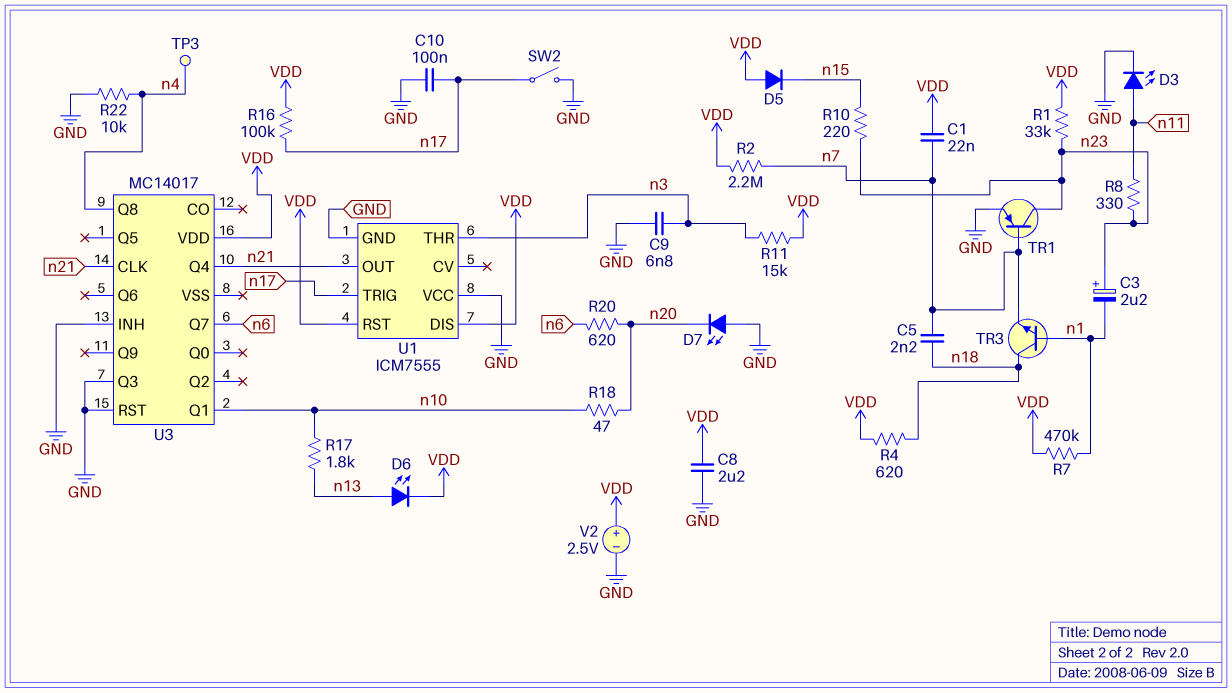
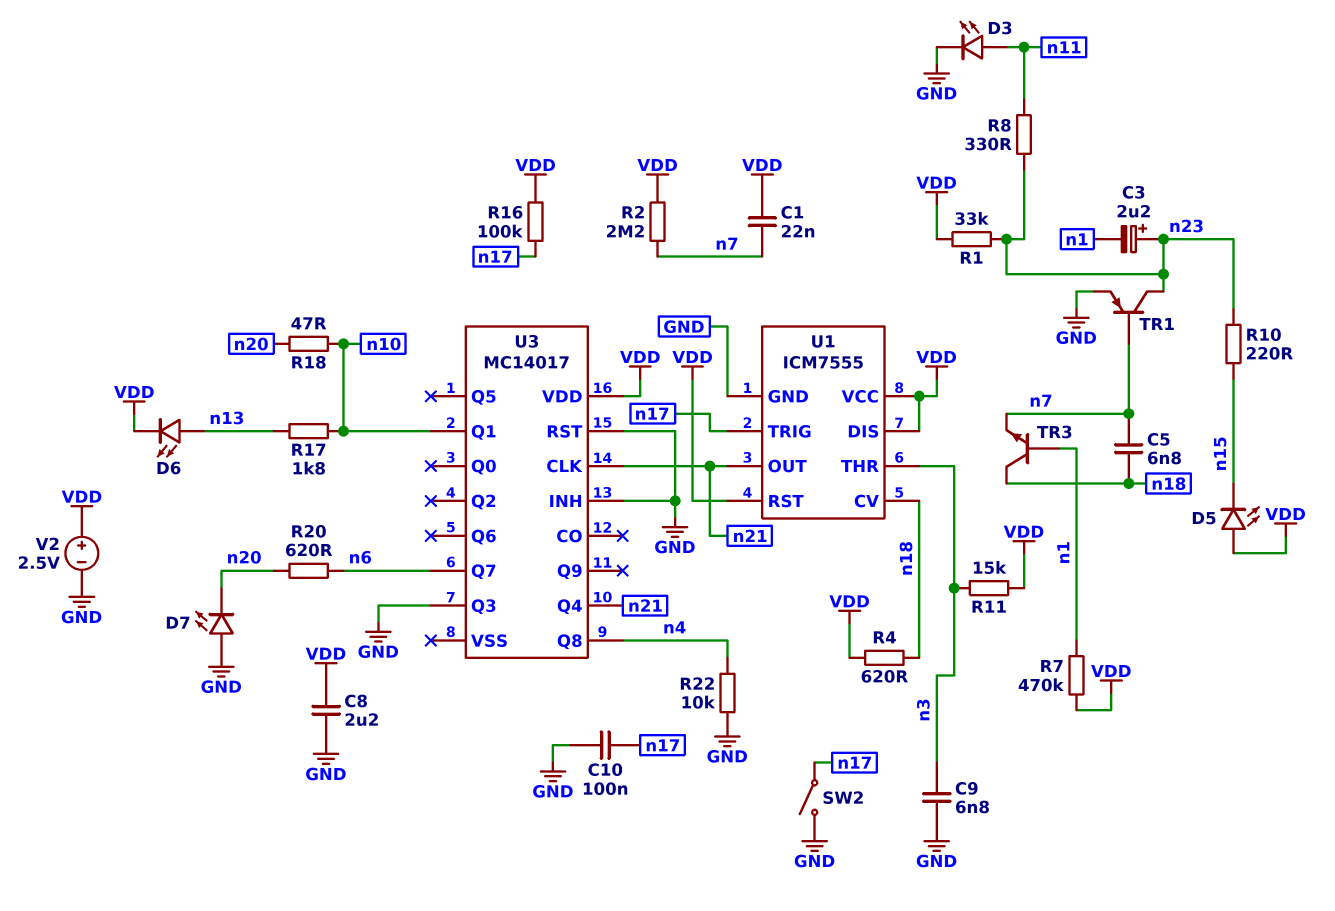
C5: 2.2nF (n7, n18) -> 6.8nF (n7, n18)
D5: diode (A VDD, K n15) -> LED (A VDD, K n15)
TP3: test point (n4) -> none
U1 pin CV: none -> n18
U1 pin VCC: GND -> VDD

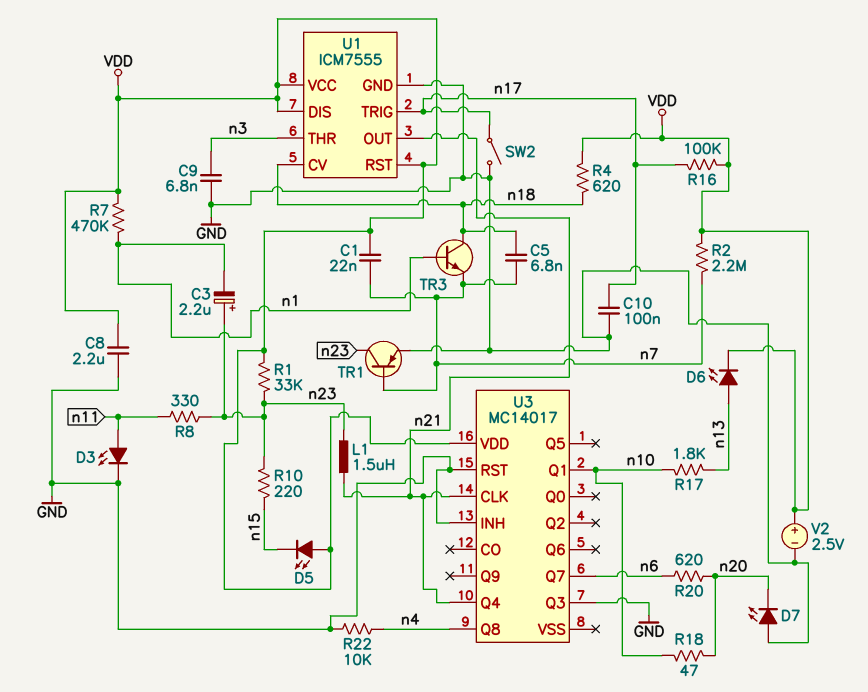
L1: none -> 1.5uH (n21, n23)
R11: 15k (VDD, n3) -> none

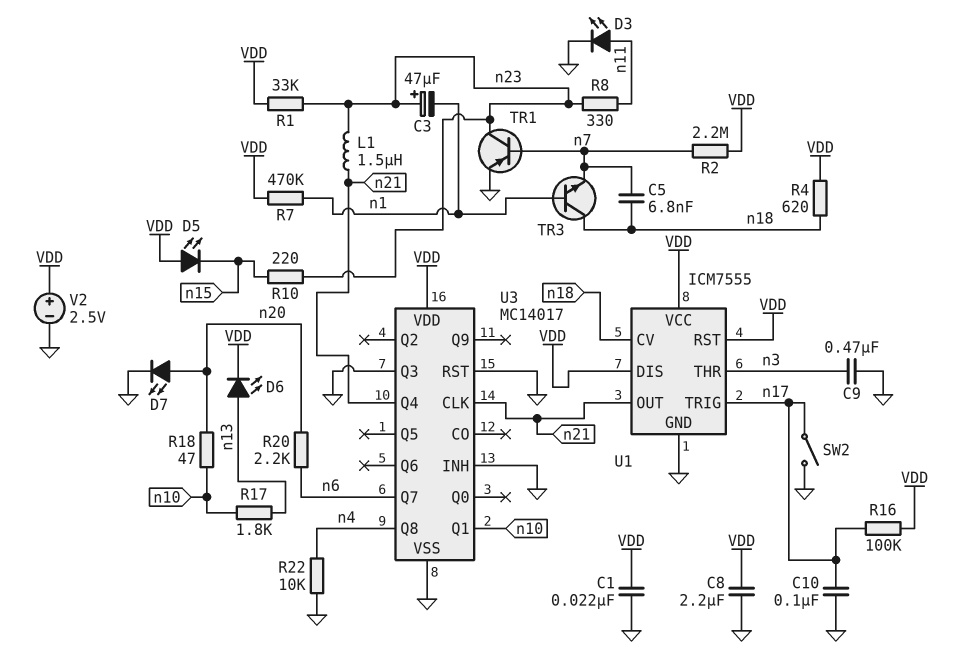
C1: 22nF (VDD, n7) -> 22nF (GND, VDD)
C3: 2.2uF (plus n23, minus n1) -> 47uF (plus n23, minus n1)
C9: 6.8nF (GND, n3) -> 470nF (GND, n3)
D7: LED (A GND, K n20) -> LED (A n20, K GND)
R20: 620 (n6, n20) -> 2.2k (n6, n20)
U3 pin VSS: none -> GND

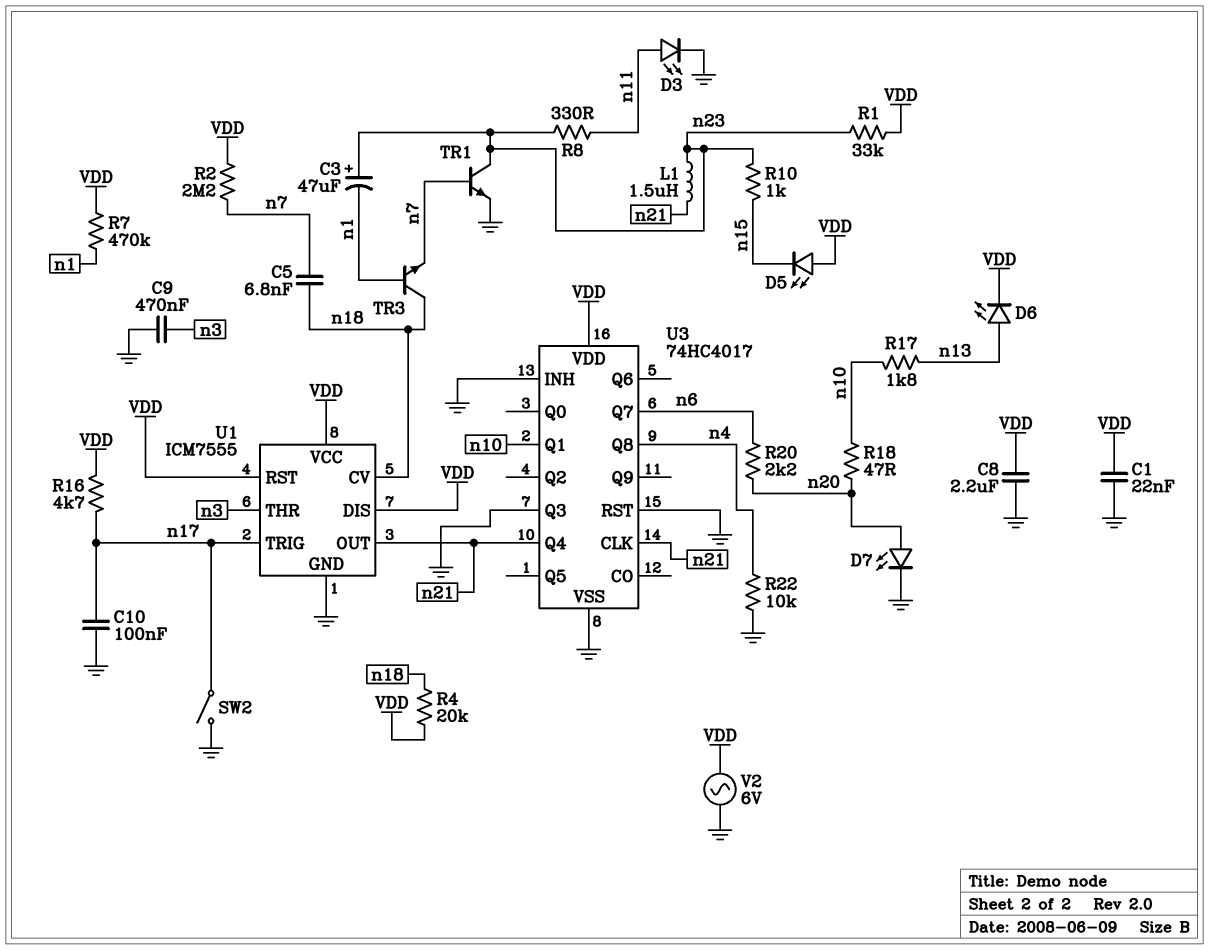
R4: 620 (VDD, n18) -> 20k (VDD, n18)
R10: 220 (n15, n23) -> 1k (n15, n23)
R16: 100k (VDD, n17) -> 4.7k (VDD, n17)
TR1: PNP (B n7, C n23, E GND) -> NPN (B n7, C n23, E GND)
U3: MC14017 -> 74HC4017
V2: 2.5V (plus VDD, minus GND) -> AC 6V (GND, VDD)

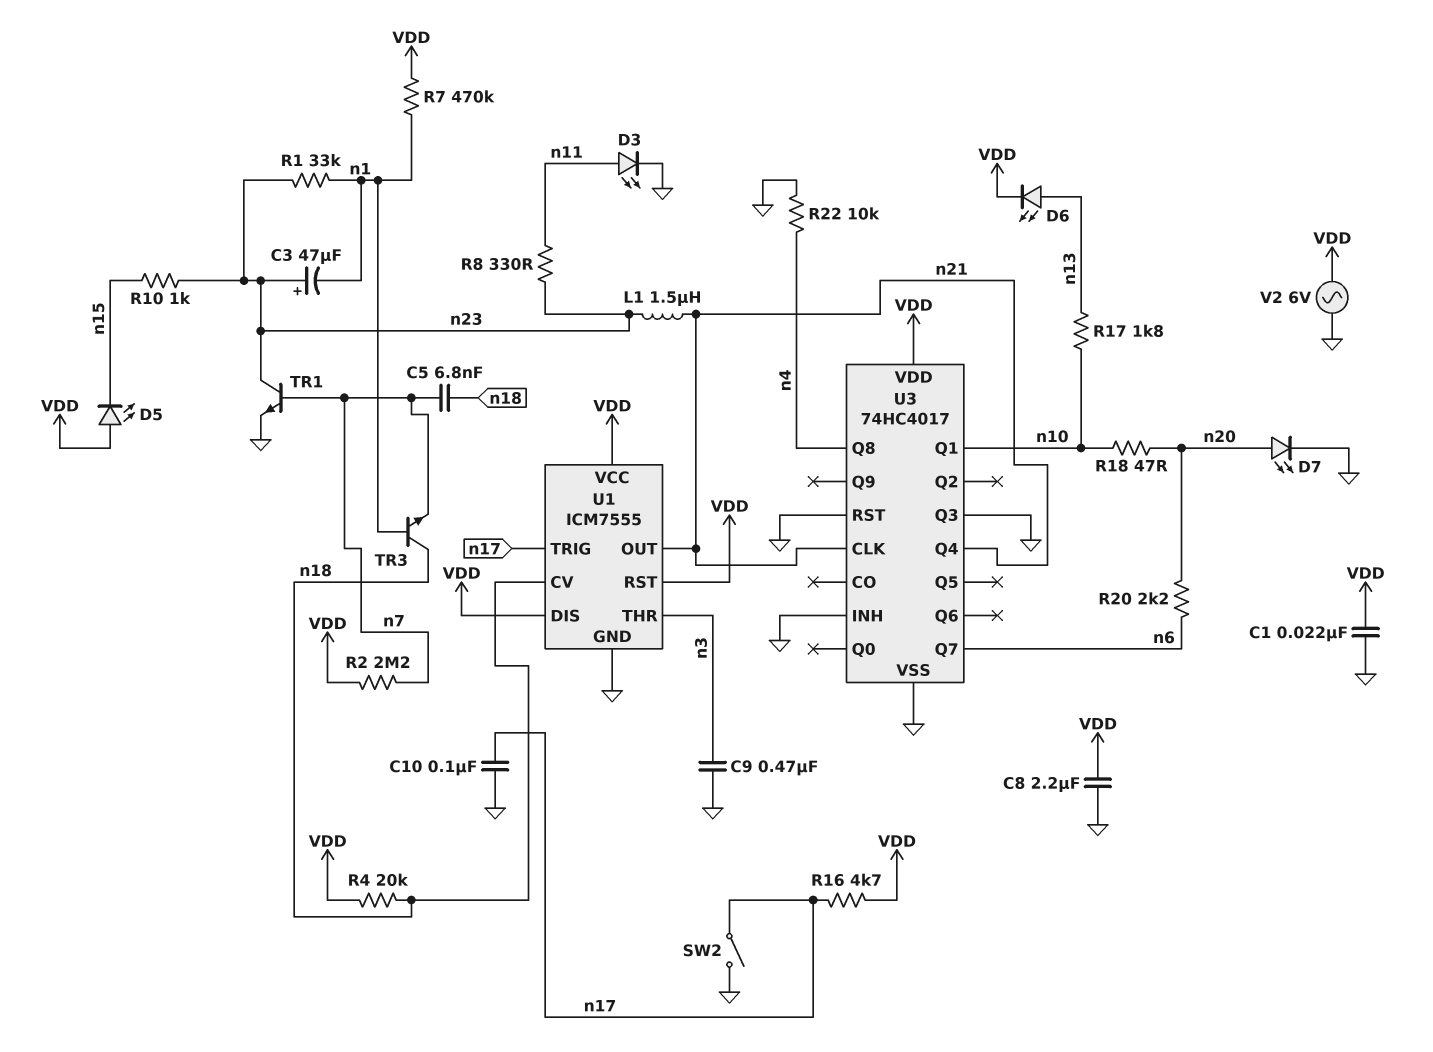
R1: 33k (VDD, n23) -> 33k (n1, n23)

